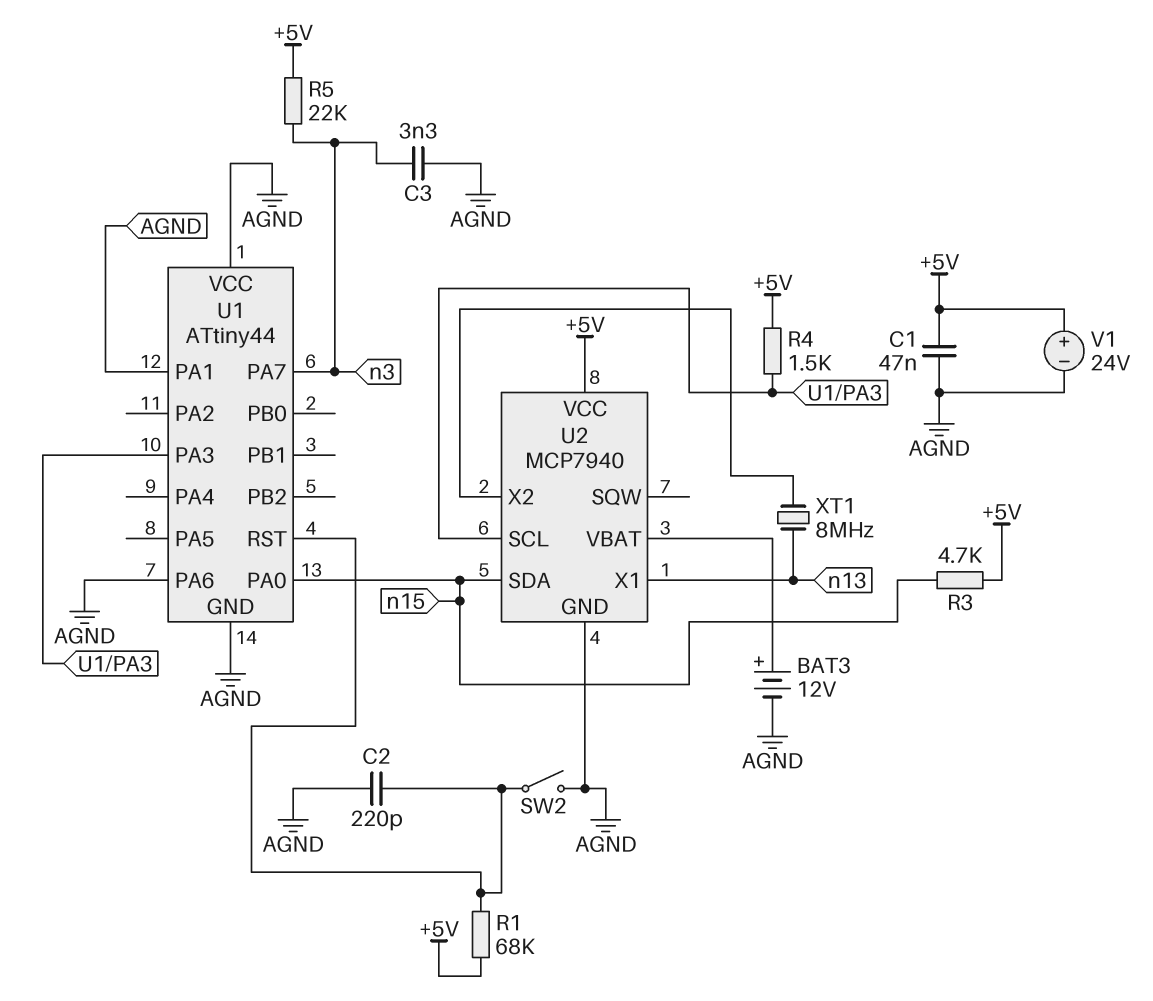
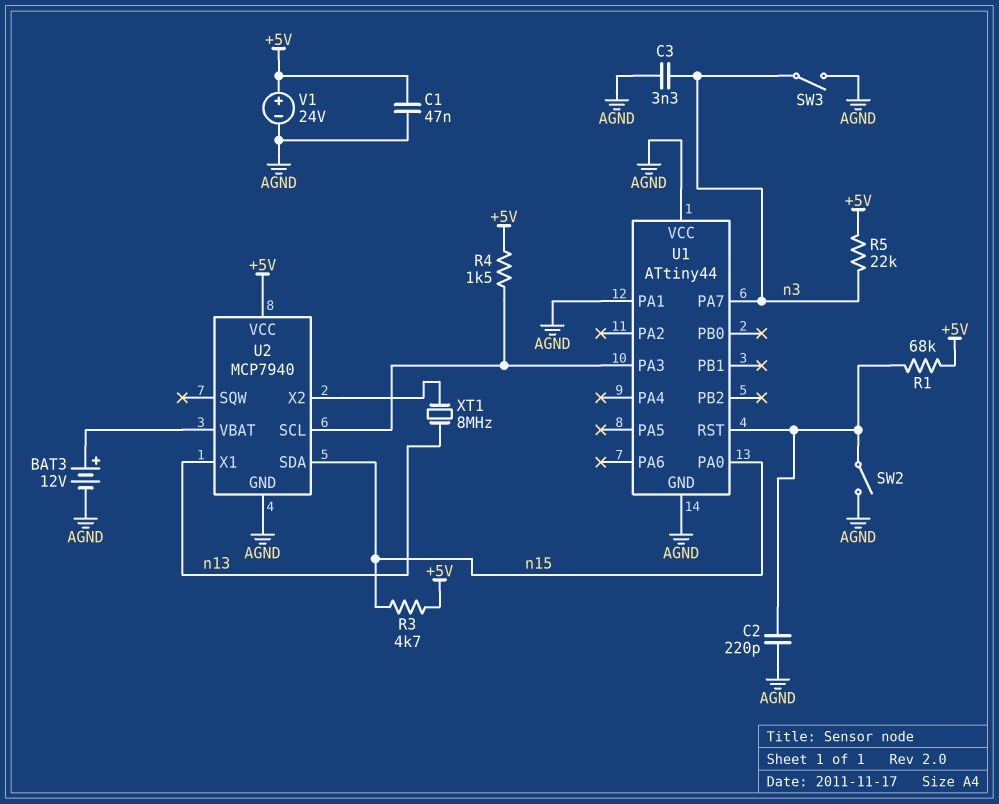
SW3: none -> switch (AGND, n3)
U1 pin PA6: AGND -> none

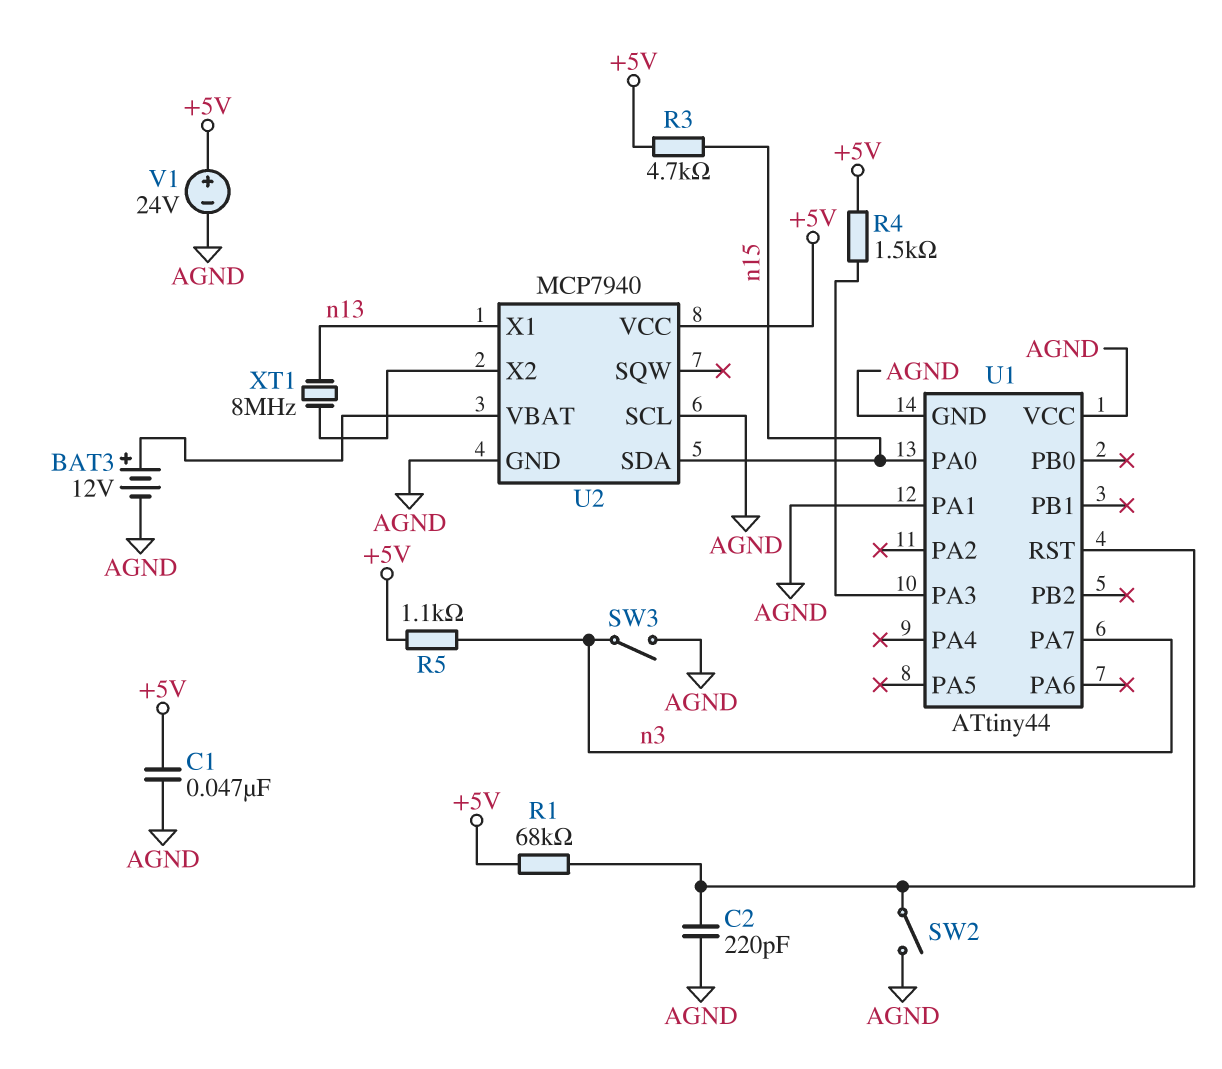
C3: 3.3nF (AGND, n3) -> none
R5: 22k (+5V, n3) -> 1.1k (+5V, n3)
U2 pin SCL: U1/PA3 -> AGND

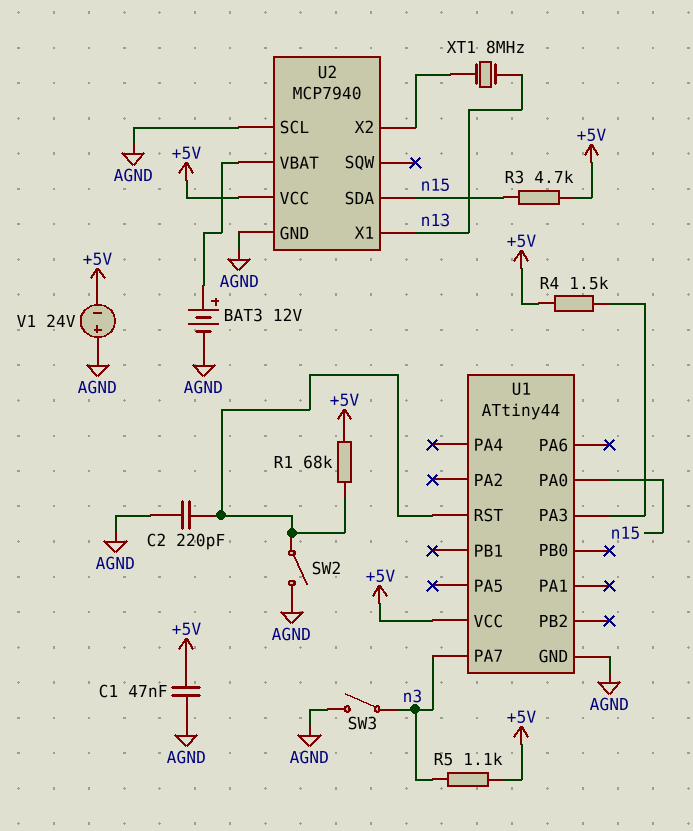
U1 pin PA1: AGND -> none
U1 pin VCC: AGND -> +5V
V1: 24V (plus +5V, minus AGND) -> 24V (plus AGND, minus +5V)

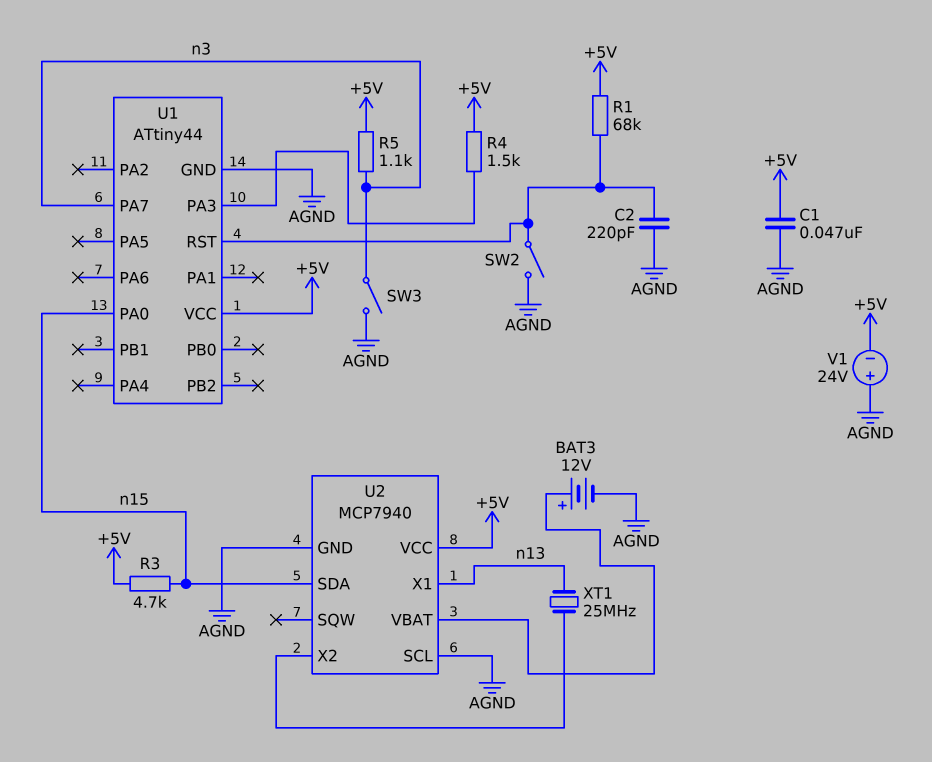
XT1: 8MHz (U2/X2, n13) -> 25MHz (U2/X2, n13)

